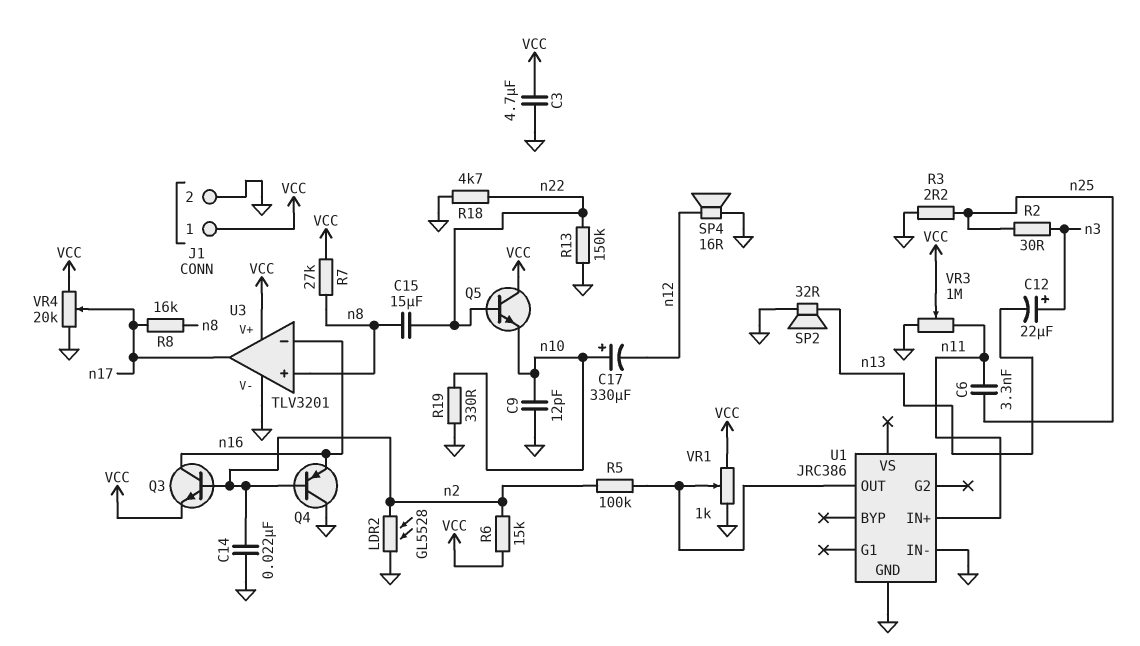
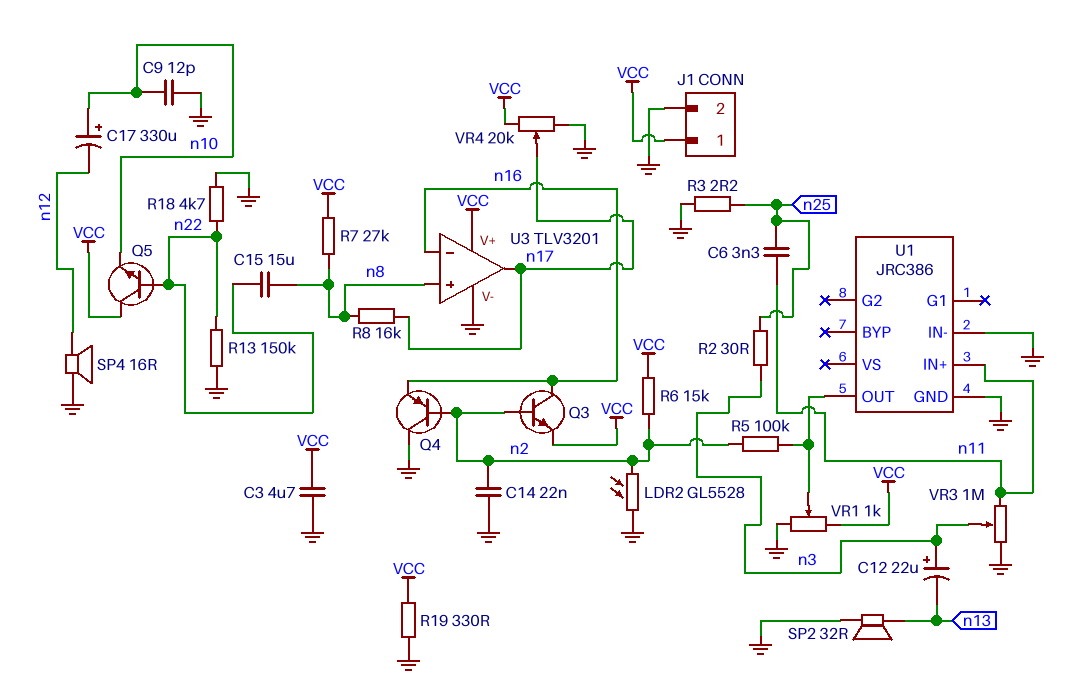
R19: 330 (GND, n10) -> 330 (GND, VCC)
VR3: 1M (GND, n11, wiper VCC) -> 1M (GND, n11, wiper n3)

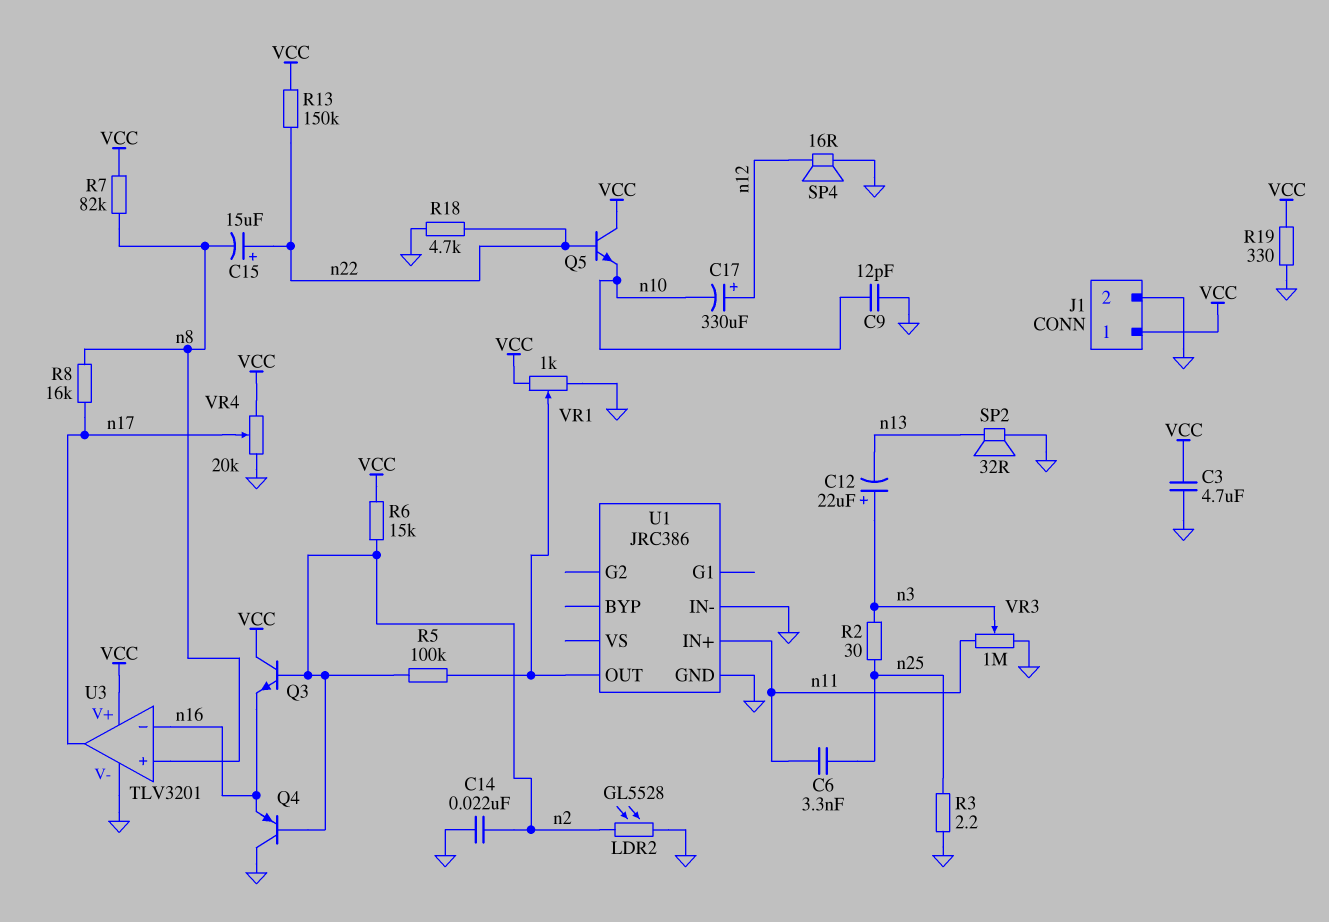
C15: 15uF (n8, n22) -> 15uF (plus n22, minus n8)
C17: 330uF (plus n10, minus n12) -> 330uF (plus n12, minus n10)
Q3: NPN (B n2, C n16, E VCC) -> NPN (B n2, C VCC, E n16)
R7: 27k (VCC, n8) -> 82k (VCC, n8)
R13: 150k (GND, n22) -> 150k (VCC, n22)

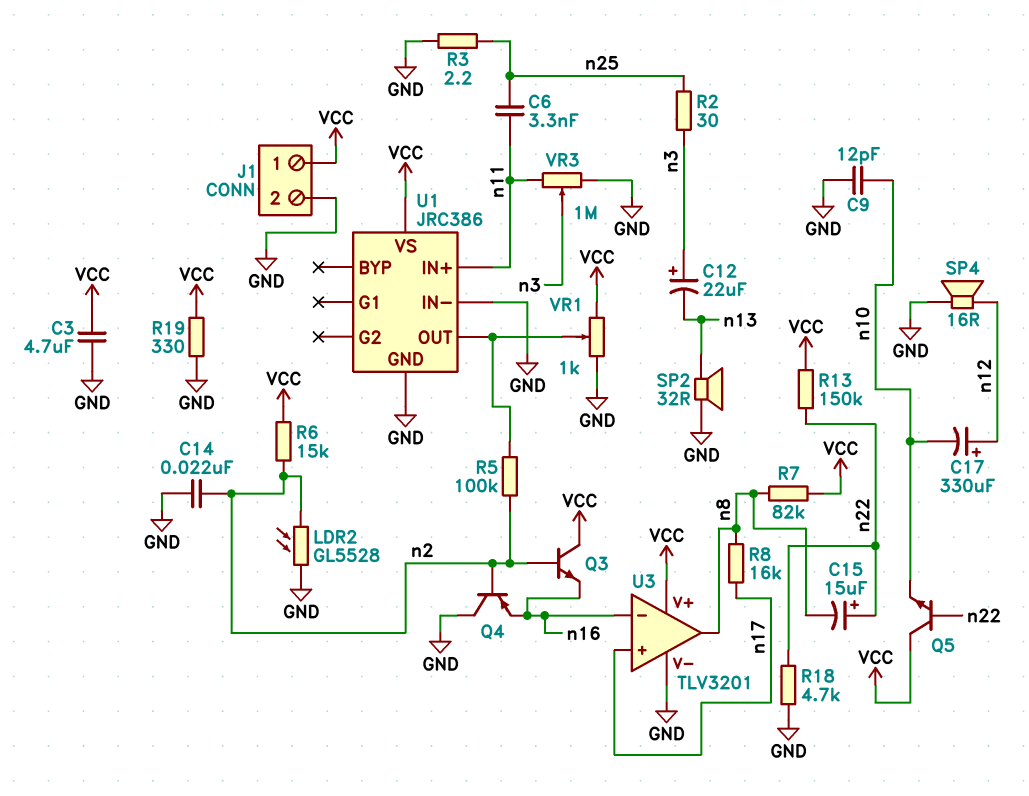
U1 pin VS: none -> VCC
U3 pin in+: n8 -> n17
U3 pin out: n17 -> n8
VR4: 20k (GND, VCC, wiper n17) -> none

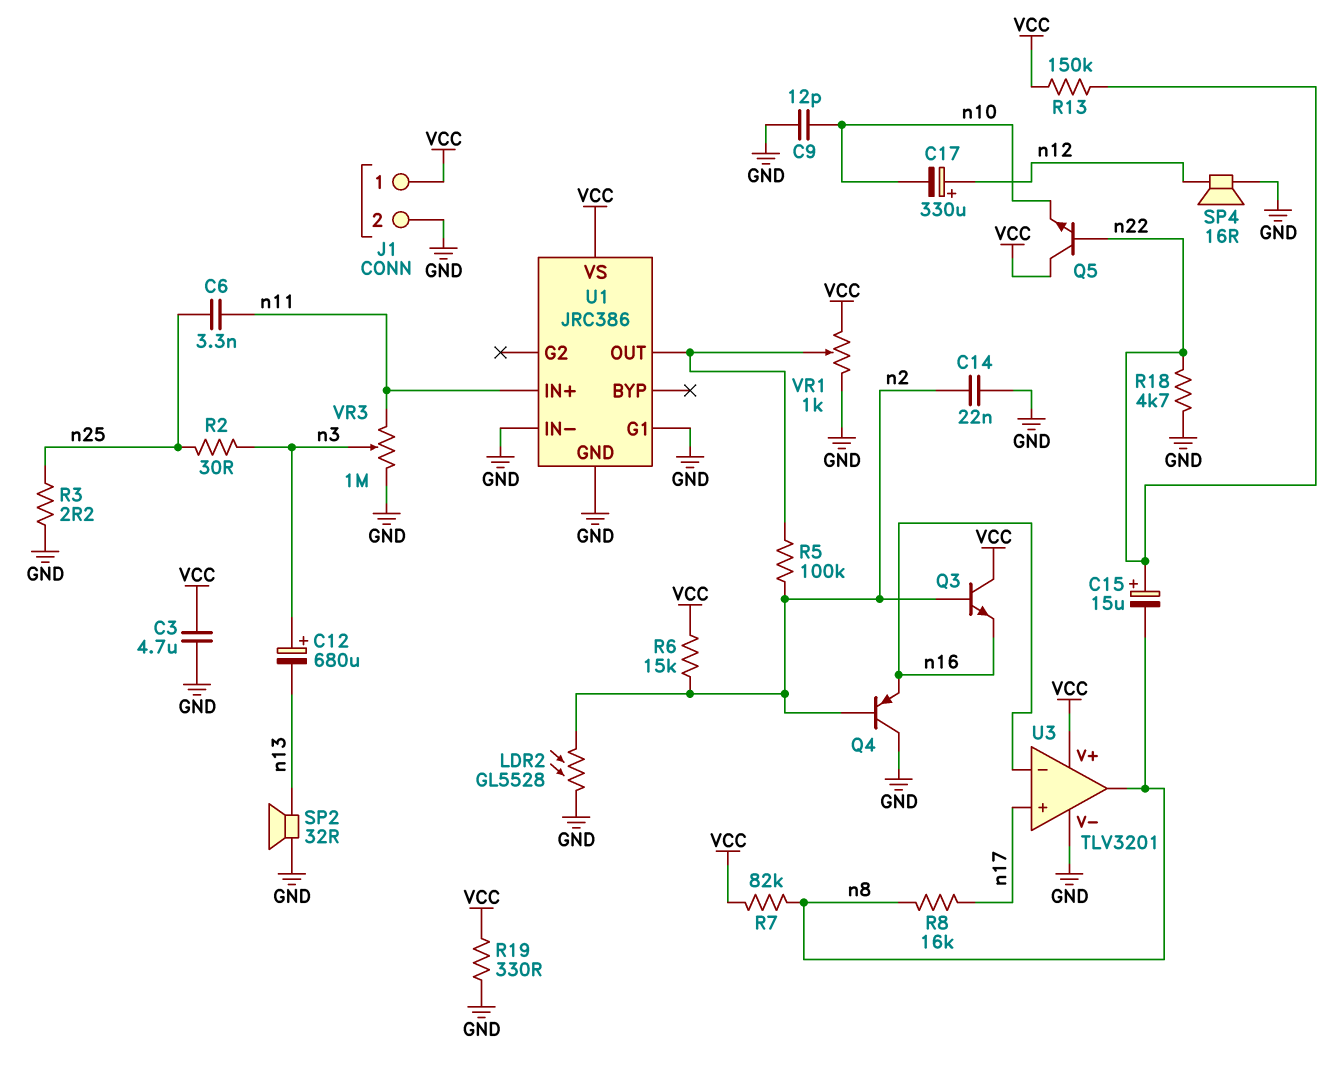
C12: 22uF (plus n3, minus n13) -> 680uF (plus n3, minus n13)
U1 pin G1: none -> GND

